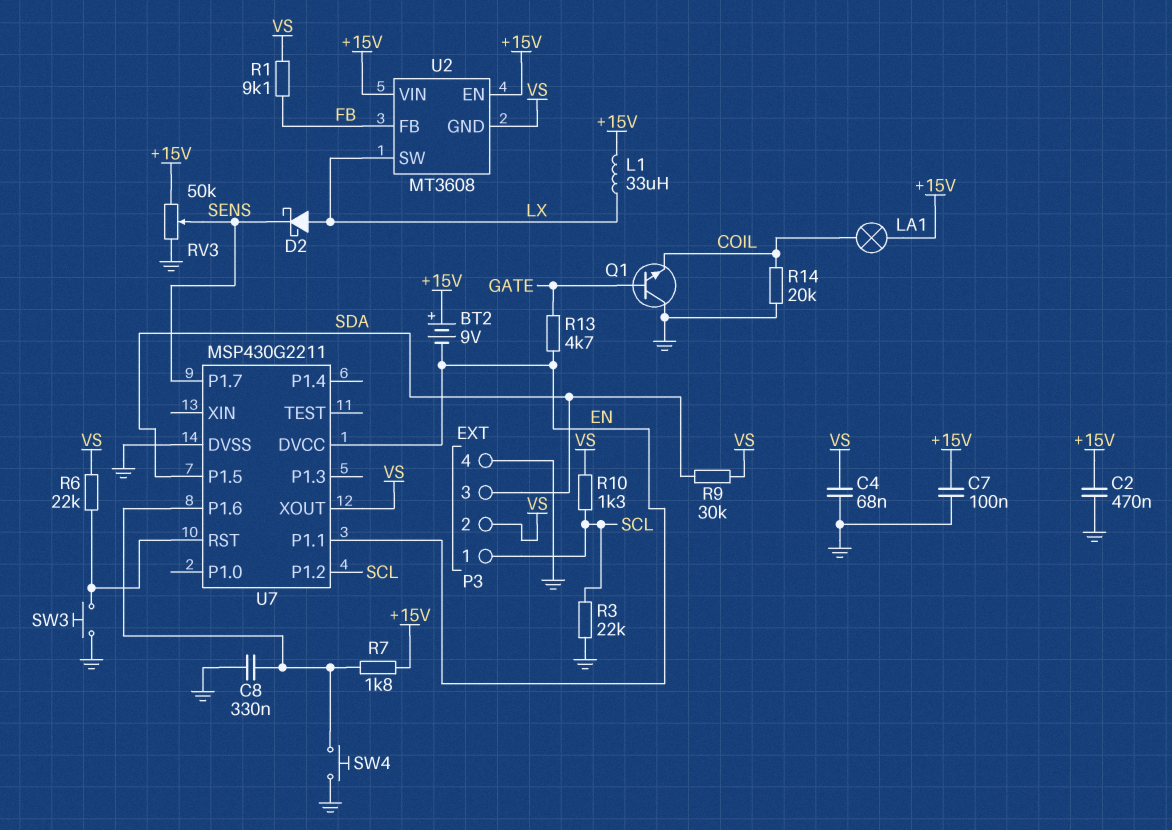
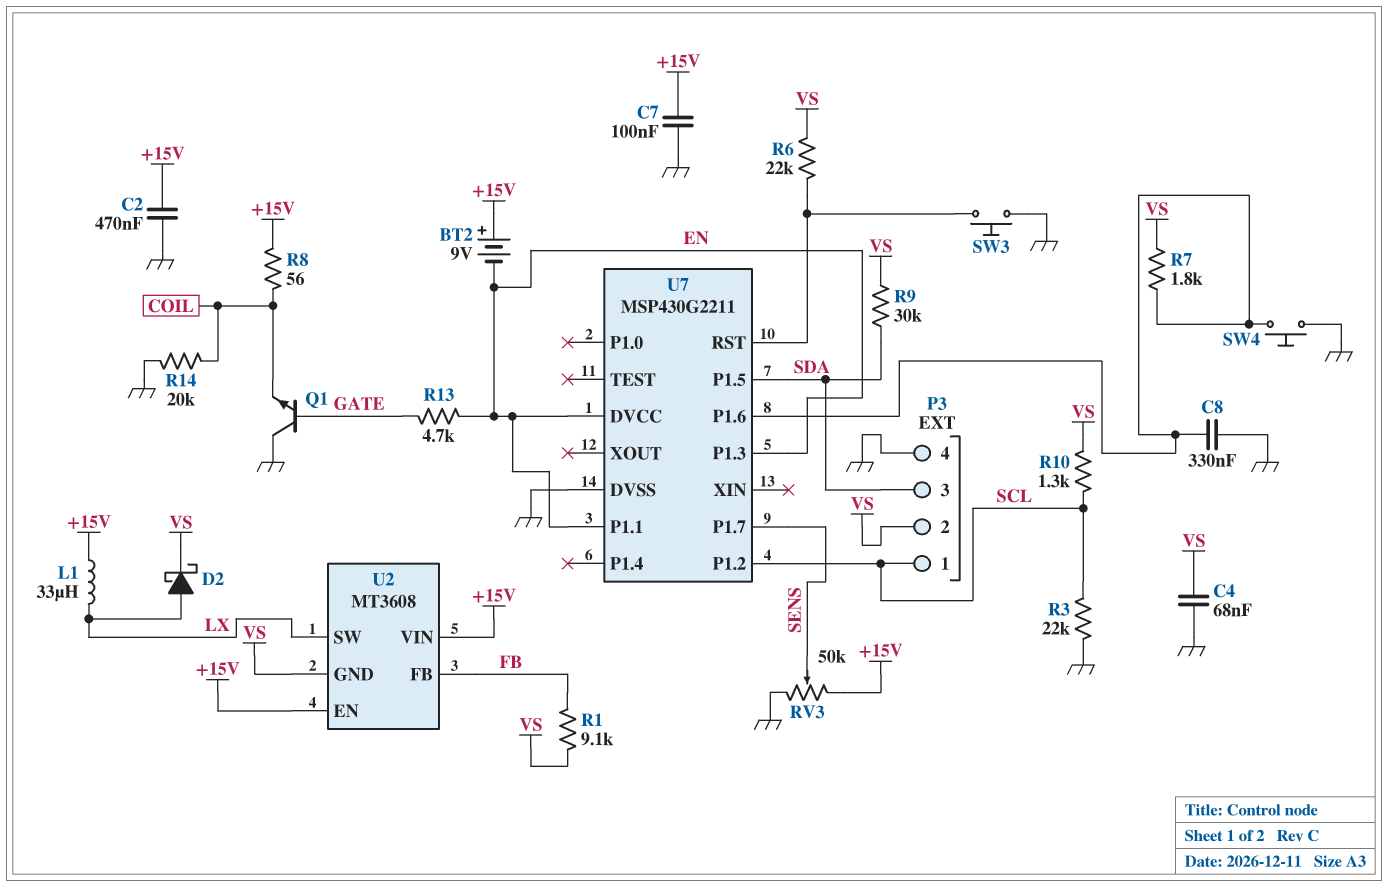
D2: schottky (A LX, K SENS) -> schottky (A LX, K VS)
LA1: lamp (+15V, COIL) -> none
R7: 1.8k (+15V, U7/P1.6) -> 1.8k (U7/P1.6, VS)
R8: none -> 56 (+15V, COIL)
U7 pin P1.3: none -> EN
U7 pin XOUT: VS -> none

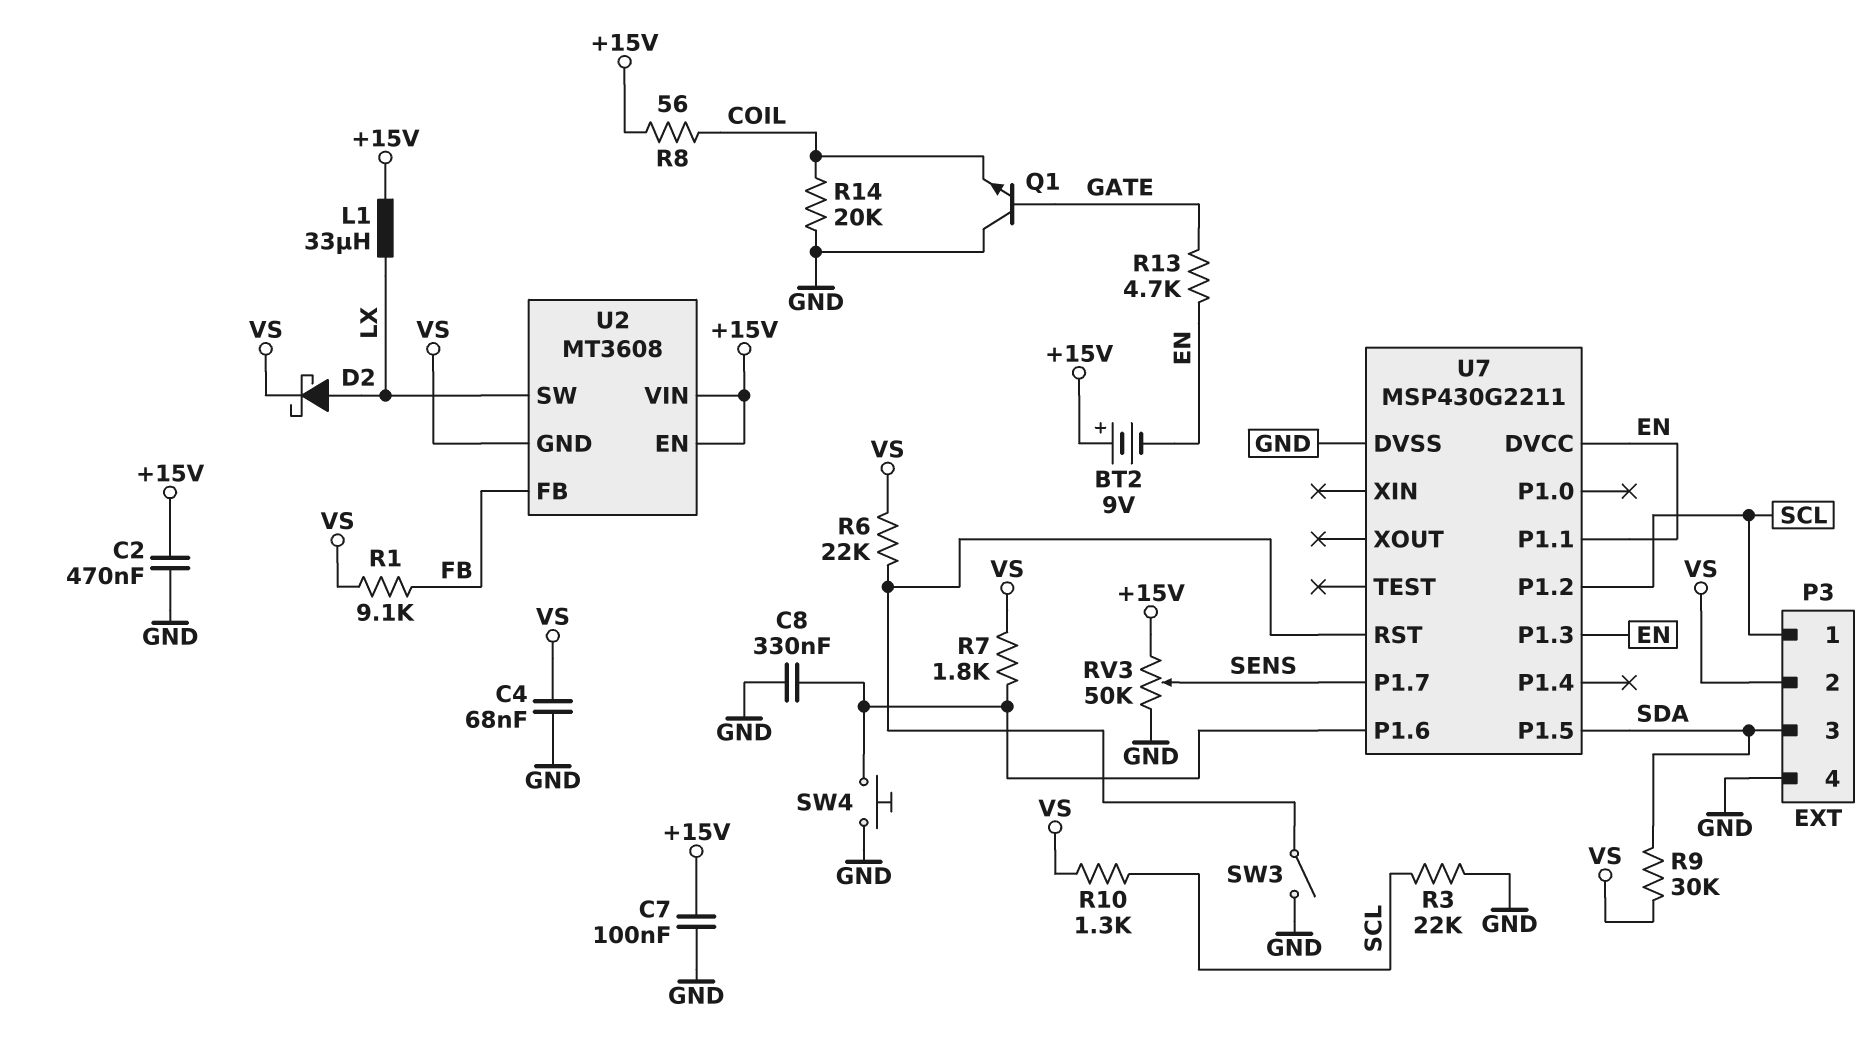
SW3: button (GND, U7/RST) -> switch (GND, U7/RST)

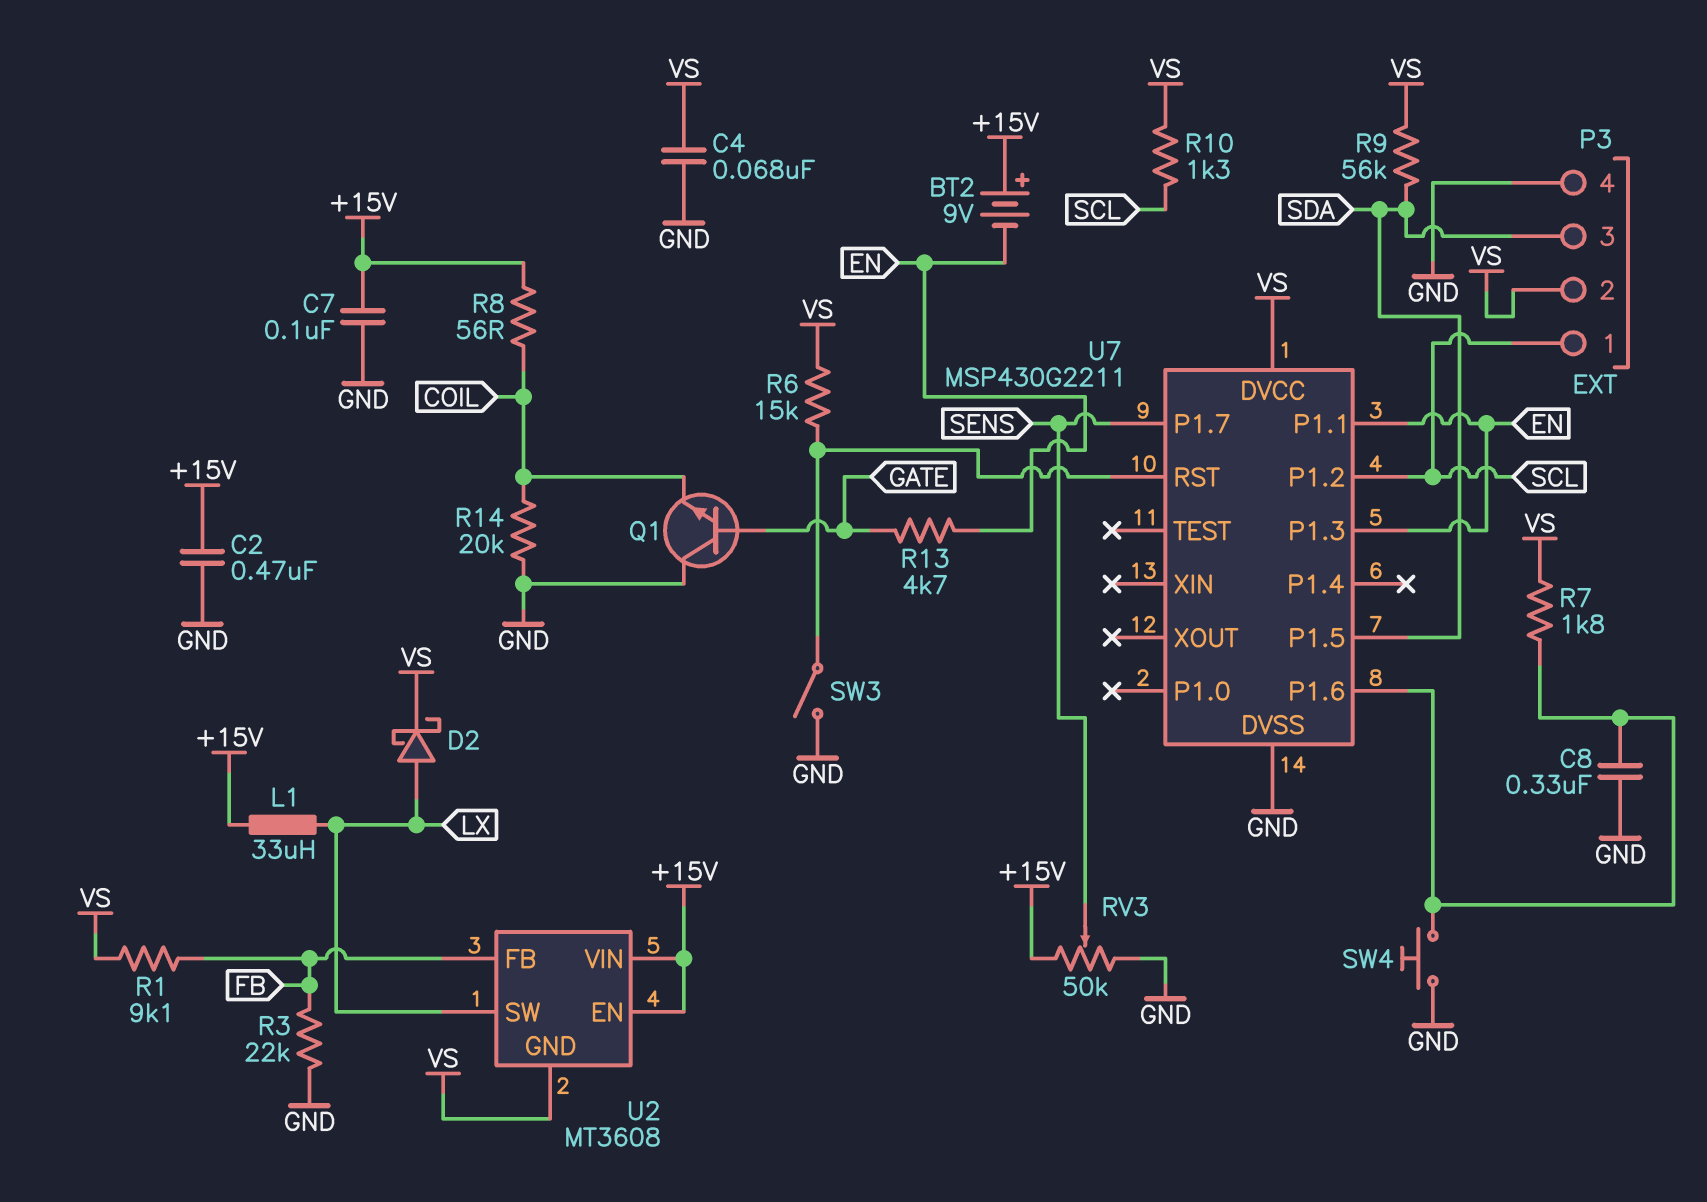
R3: 22k (GND, SCL) -> 22k (FB, GND)
R6: 22k (U7/RST, VS) -> 15k (U7/RST, VS)
R9: 30k (SDA, VS) -> 56k (SDA, VS)
U7 pin DVCC: EN -> VS

